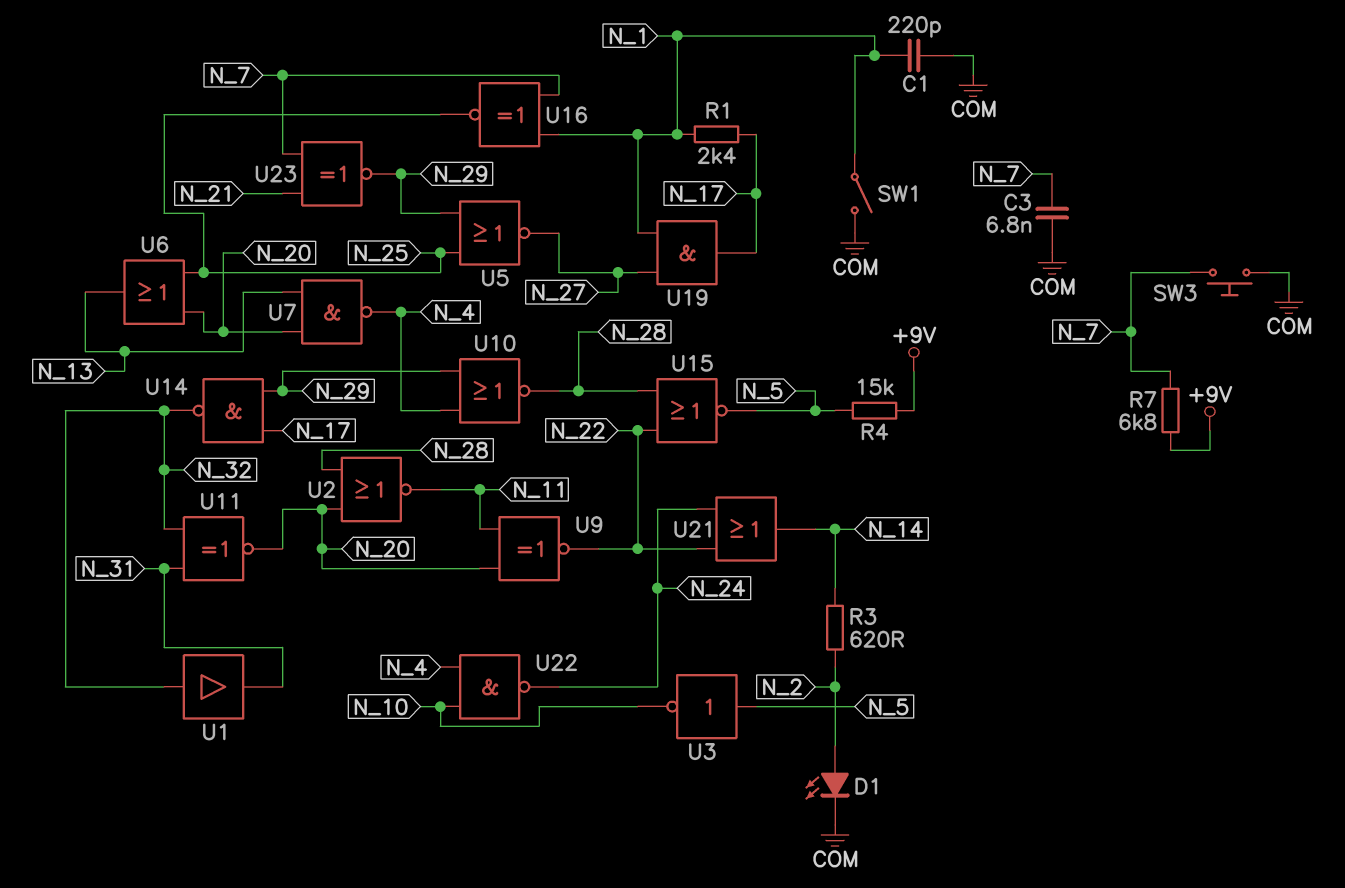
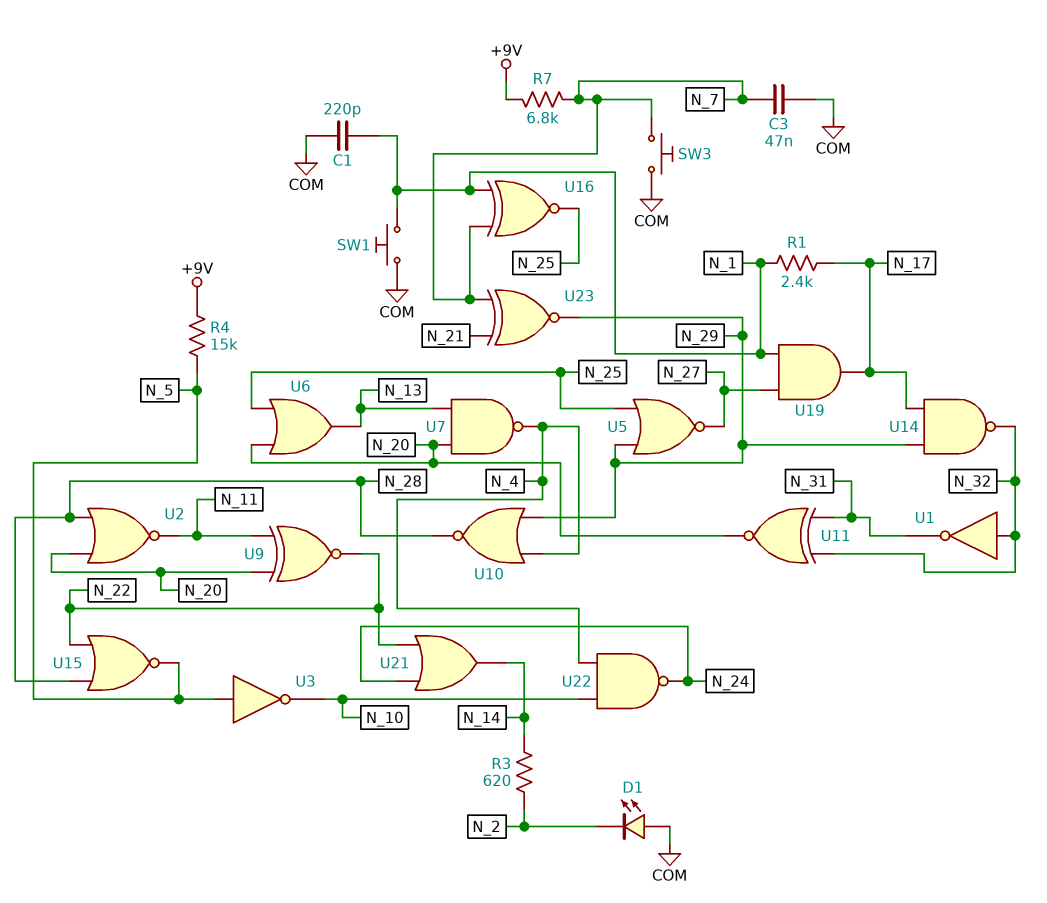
C3: 6.8nF (COM, N_7) -> 47nF (COM, N_7)
D1: LED (A N_2, K COM) -> LED (A COM, K N_2)
SW1: switch (COM, N_1) -> button (COM, N_1)
U1: buffer (in N_32, out N_31) -> NOT (in N_32, out N_31)

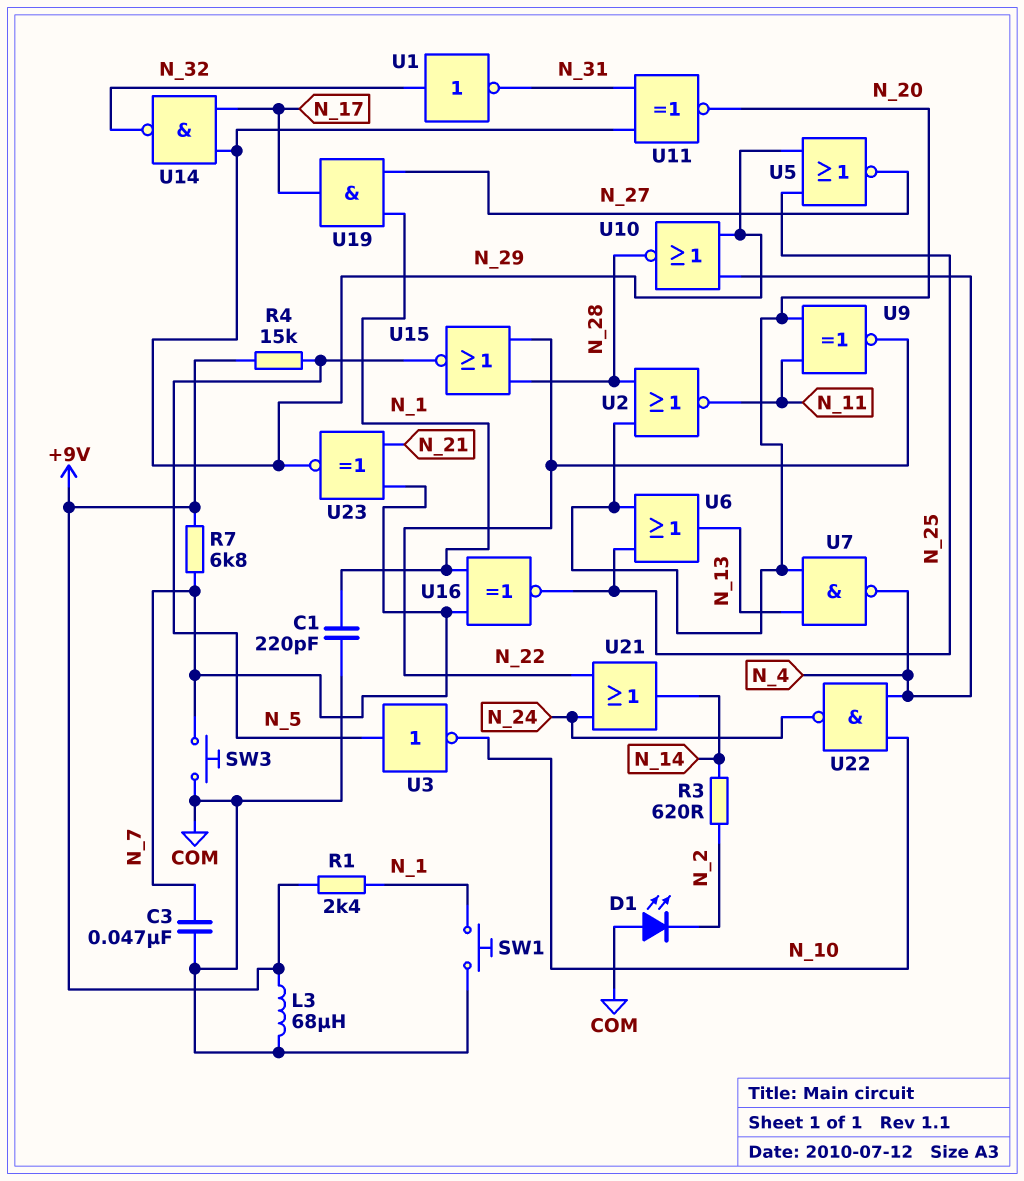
L3: none -> 68uH (+9V, COM)
R1: 2.4k (N_1, N_17) -> 2.4k (+9V, N_1)
U11: XNOR (in N_31, in N_32, out N_20) -> XNOR (in N_29, in N_31, out N_20)

